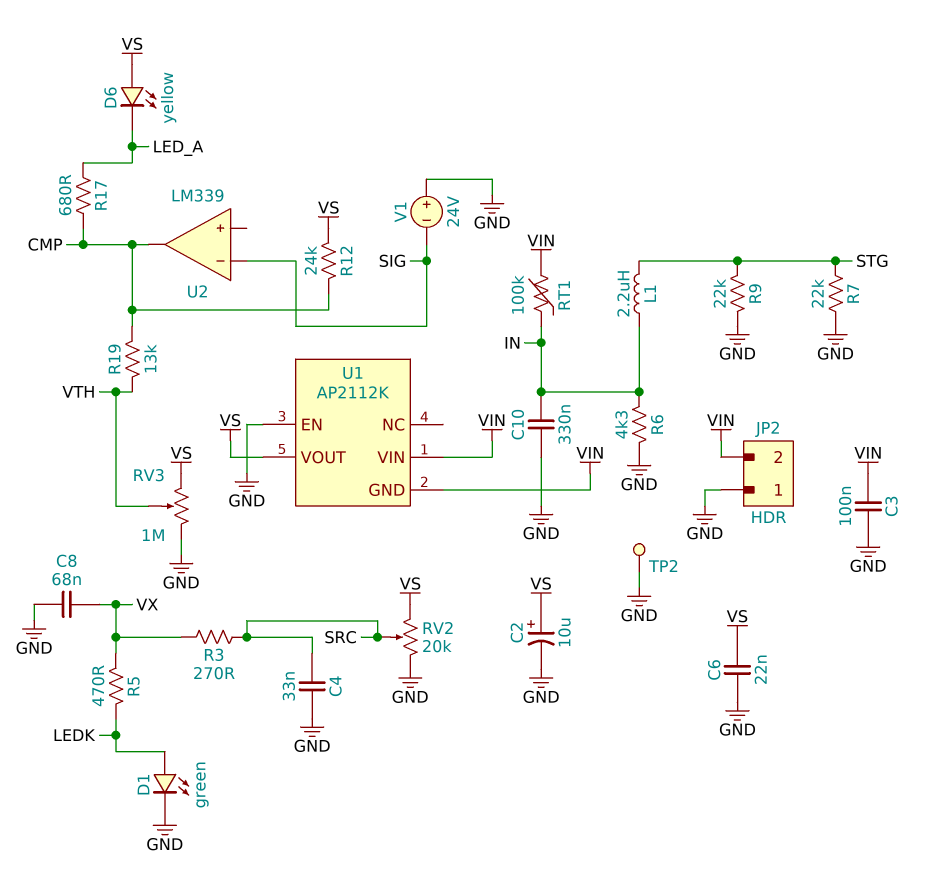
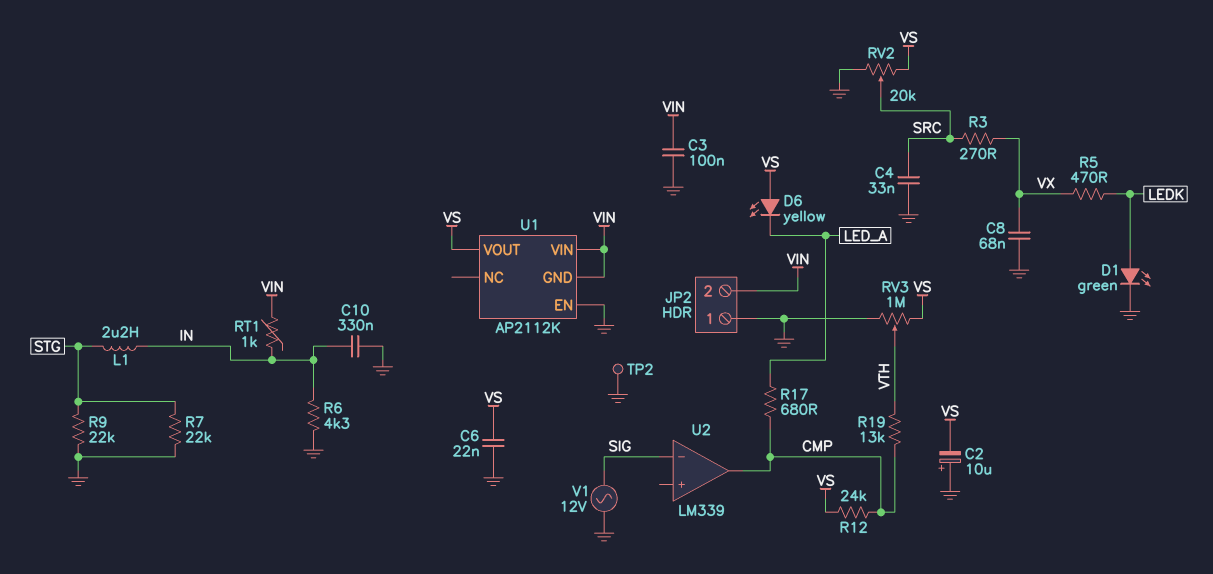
C2: 10uF (plus VS, minus GND) -> 10uF (plus GND, minus VS)
RT1: 100k (IN, VIN) -> 1k (IN, VIN)
V1: 24V (plus GND, minus SIG) -> AC 12V (GND, SIG)

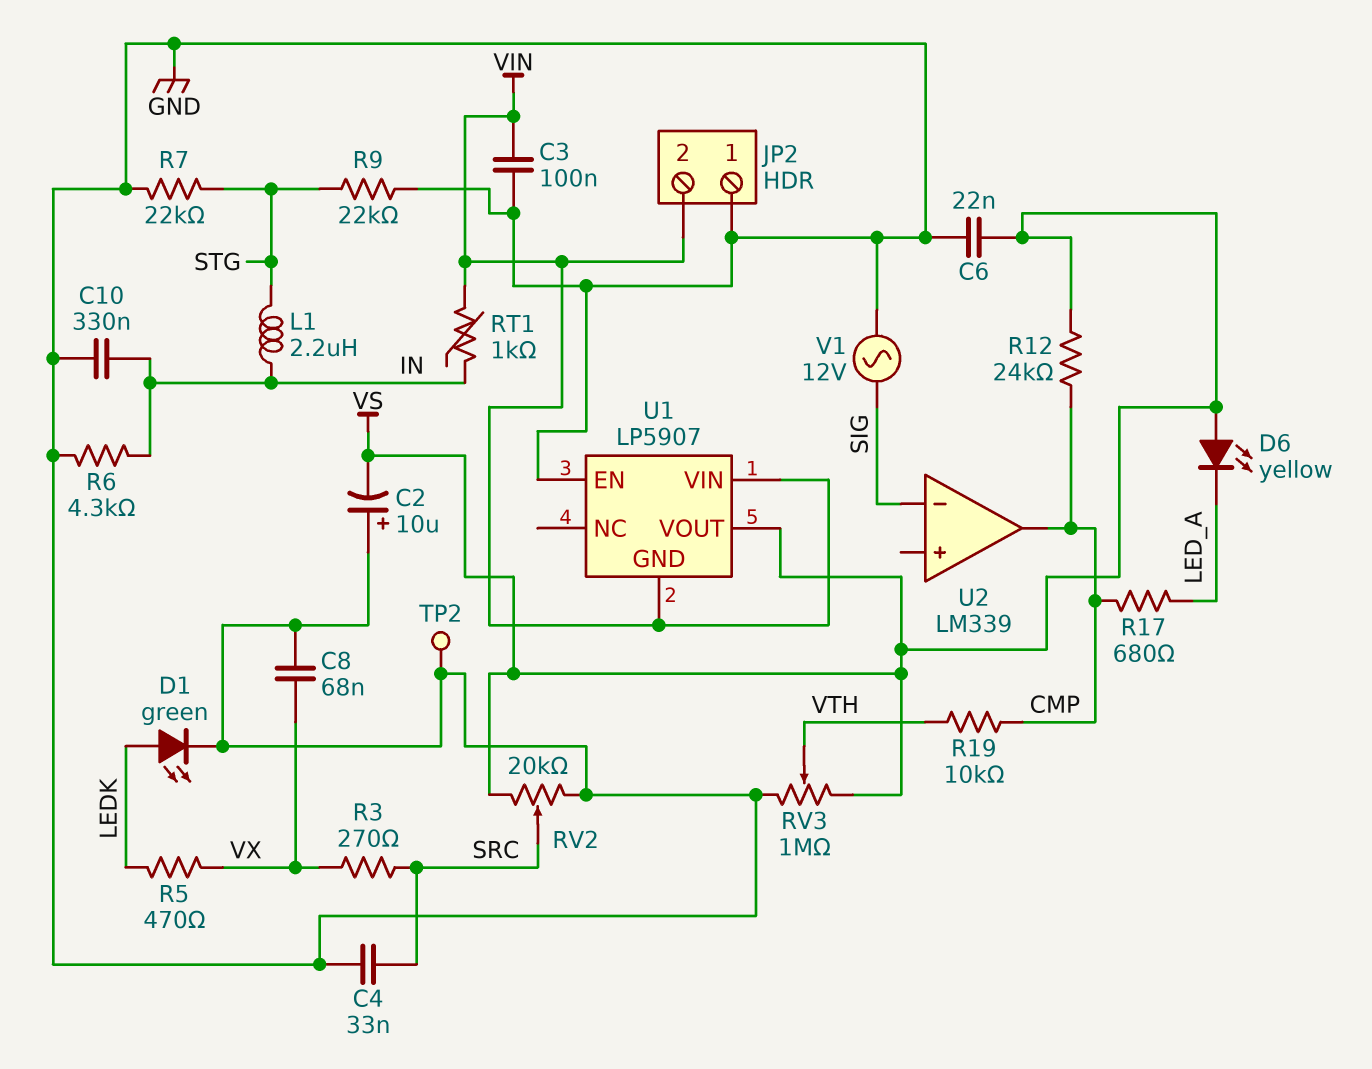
R19: 13k (CMP, VTH) -> 10k (CMP, VTH)
U1: AP2112K -> LP5907

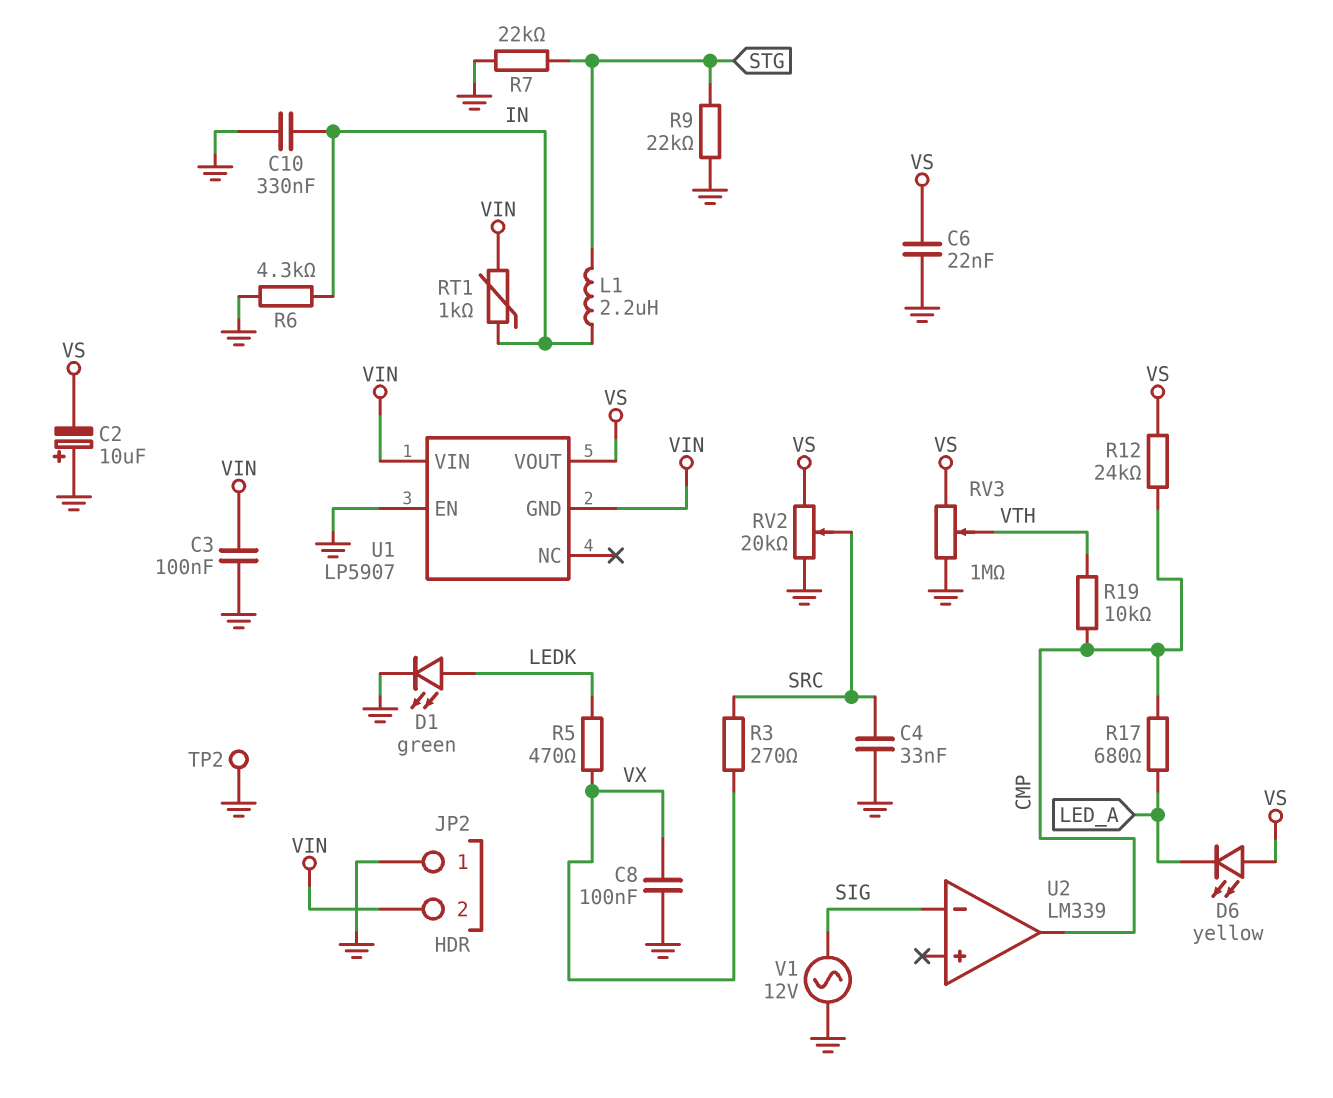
C8: 68nF (GND, VX) -> 100nF (GND, VX)

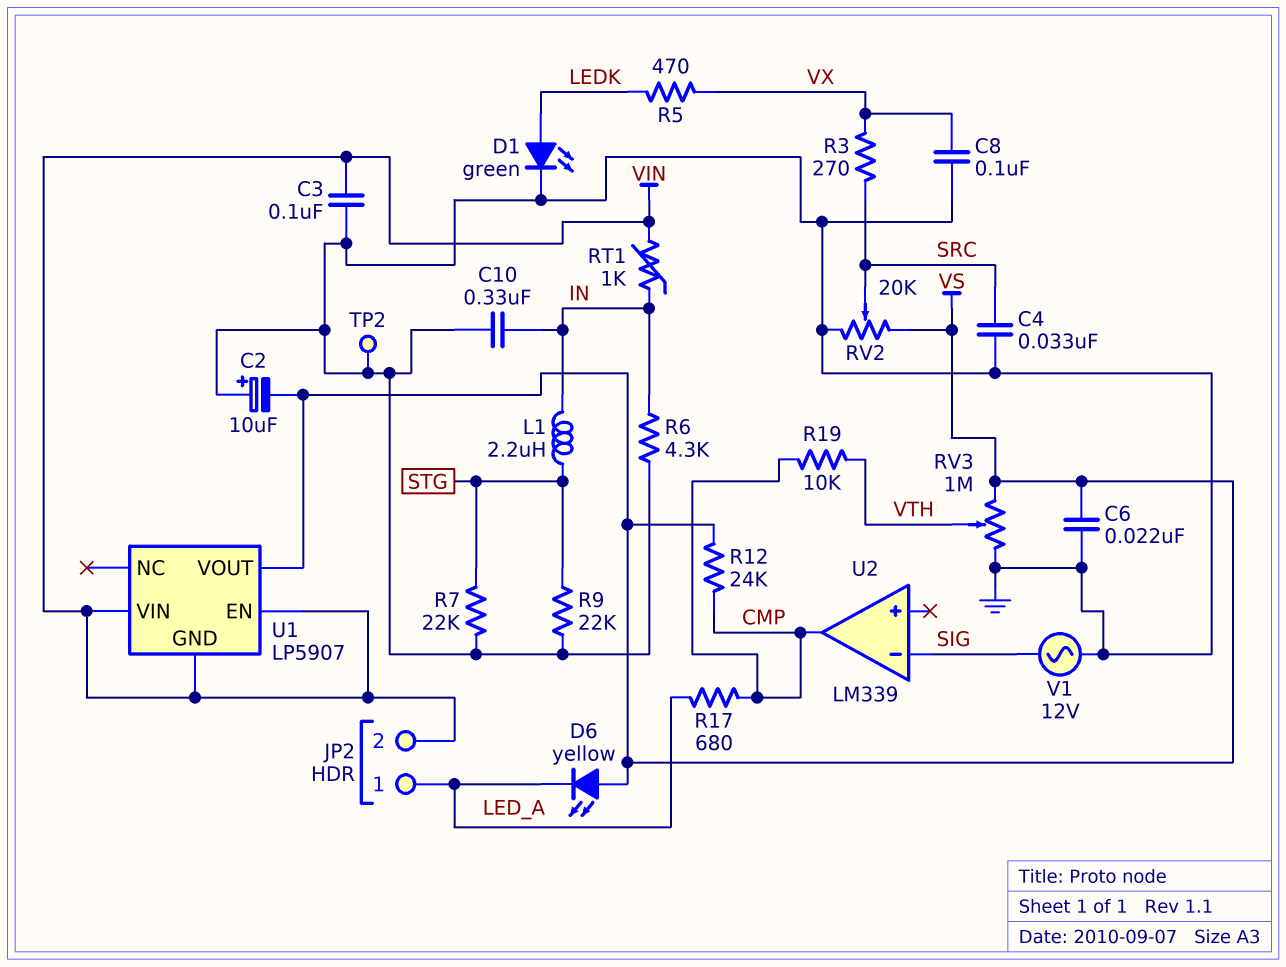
JP2 pin 1: GND -> LED_A
U1 pin EN: GND -> VIN

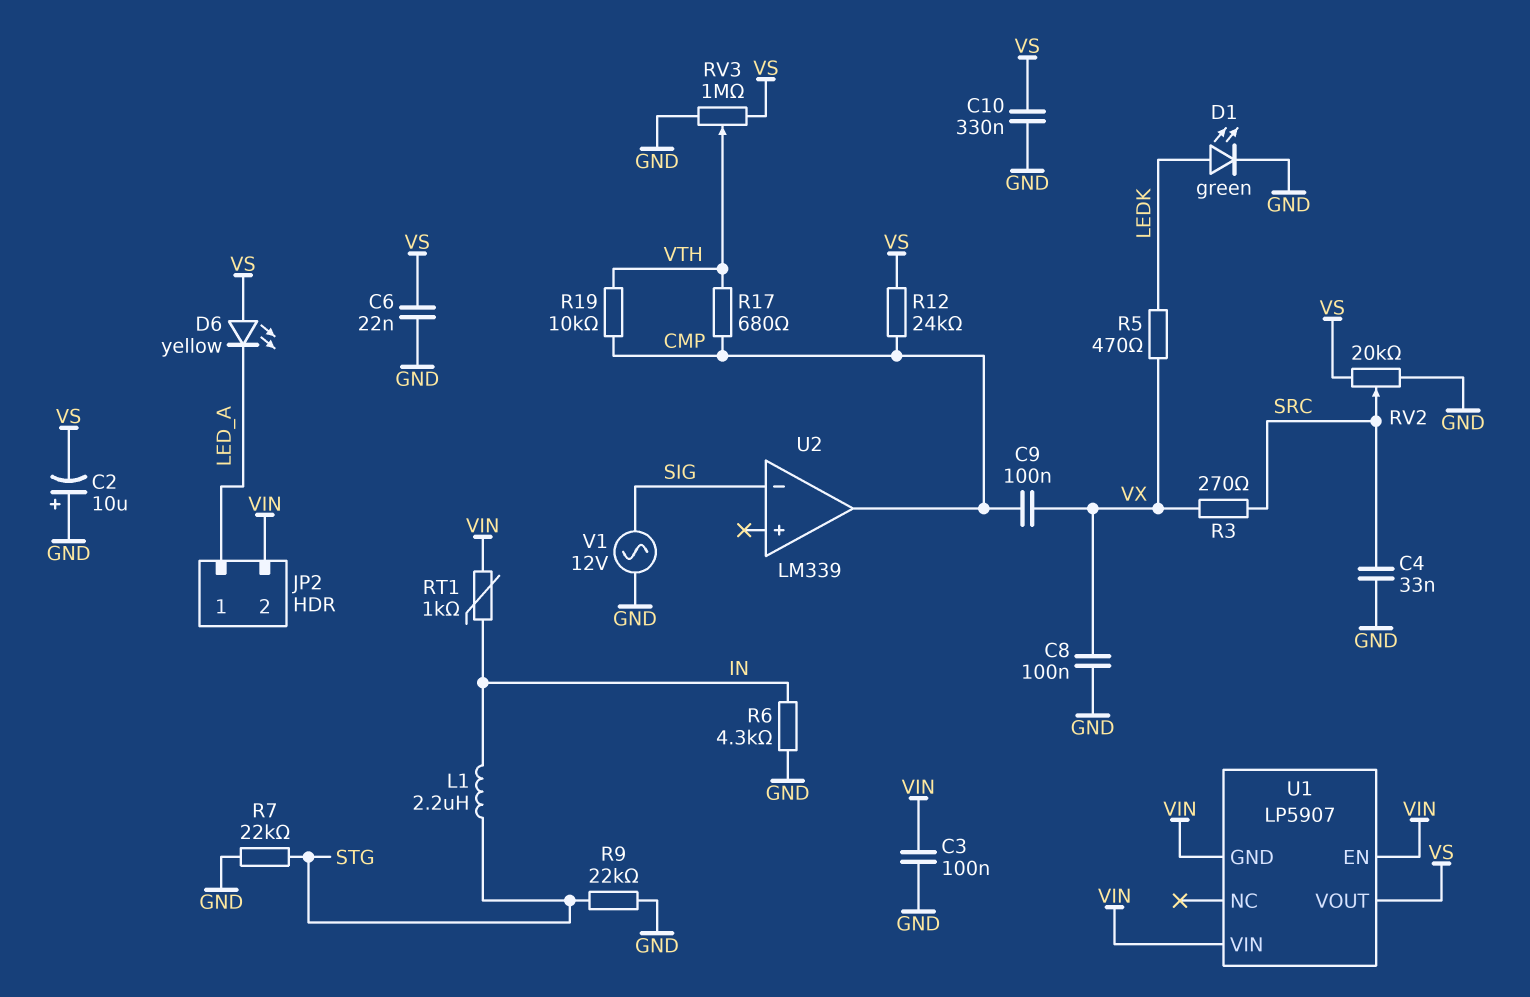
C9: none -> 100nF (CMP, VX)
C10: 330nF (GND, IN) -> 330nF (GND, VS)
R17: 680 (CMP, LED_A) -> 680 (CMP, VTH)
TP2: test point (GND) -> none

